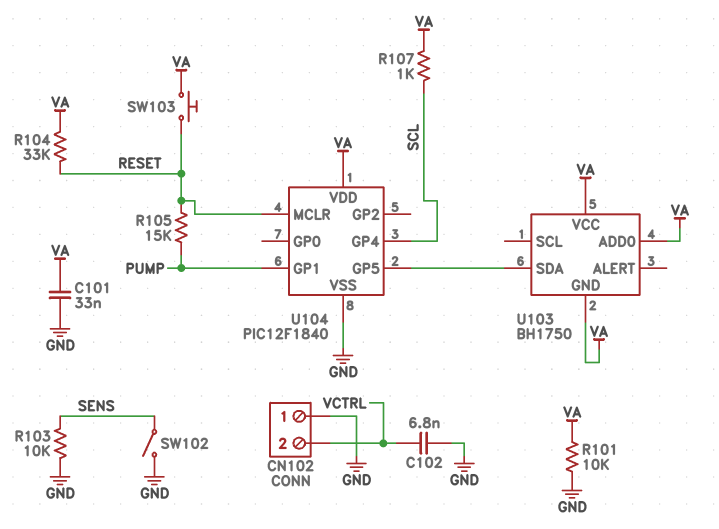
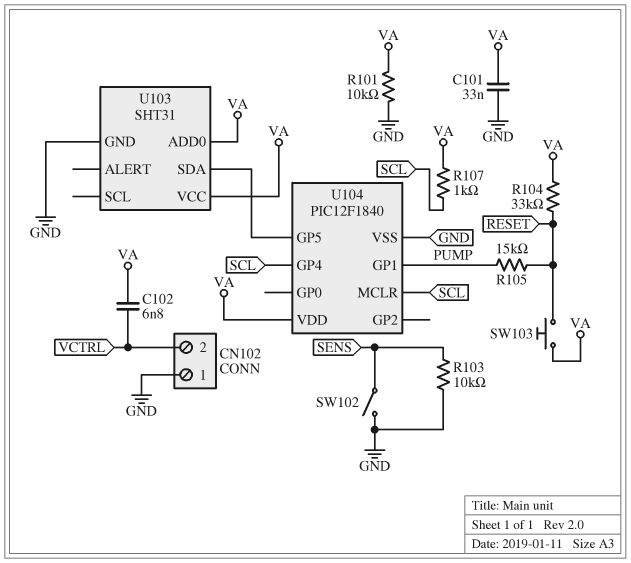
C102: 6.8nF (GND, VCTRL) -> 6.8nF (VA, VCTRL)
U103: BH1750 -> SHT31
U103 pin GND: VA -> GND
U104 pin MCLR: RESET -> SCL

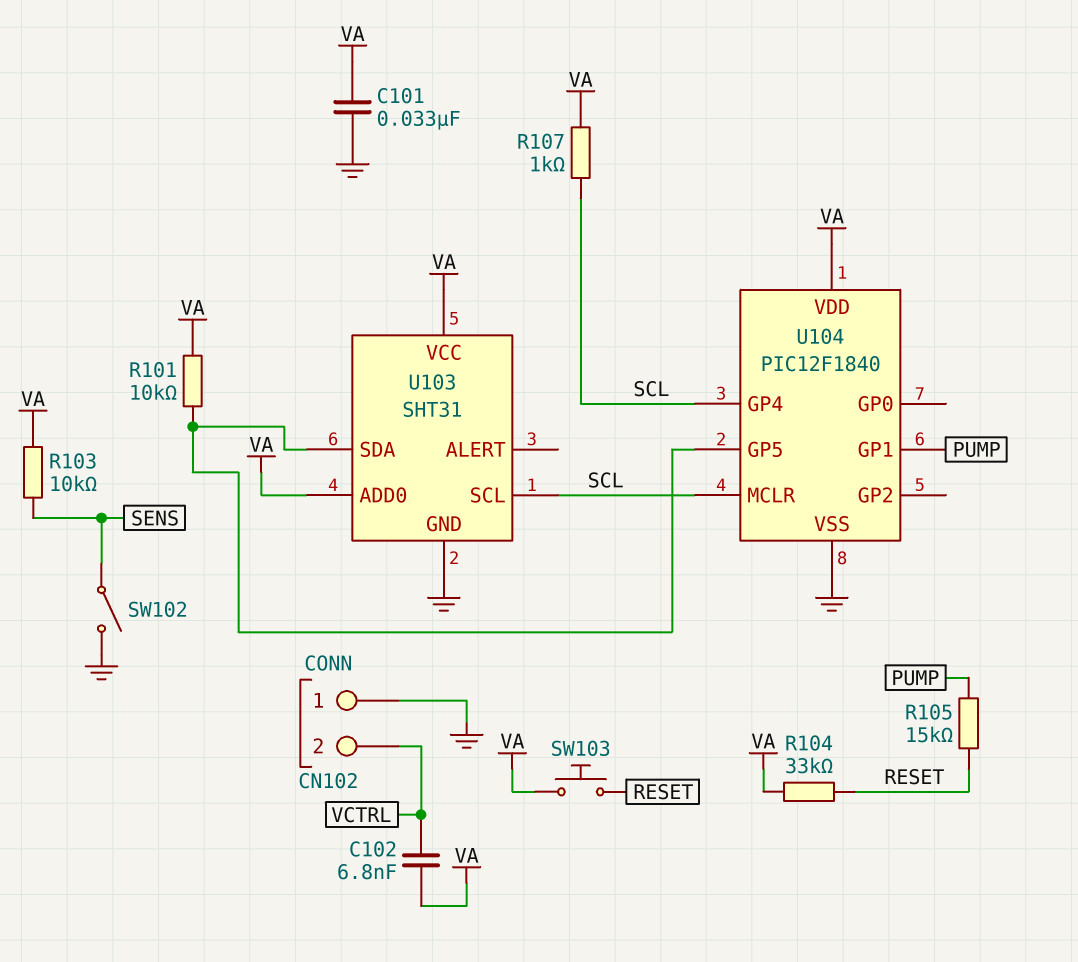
R101: 10k (GND, VA) -> 10k (U103/SDA, VA)
R103: 10k (GND, SENS) -> 10k (SENS, VA)
U103 pin SCL: none -> SCL

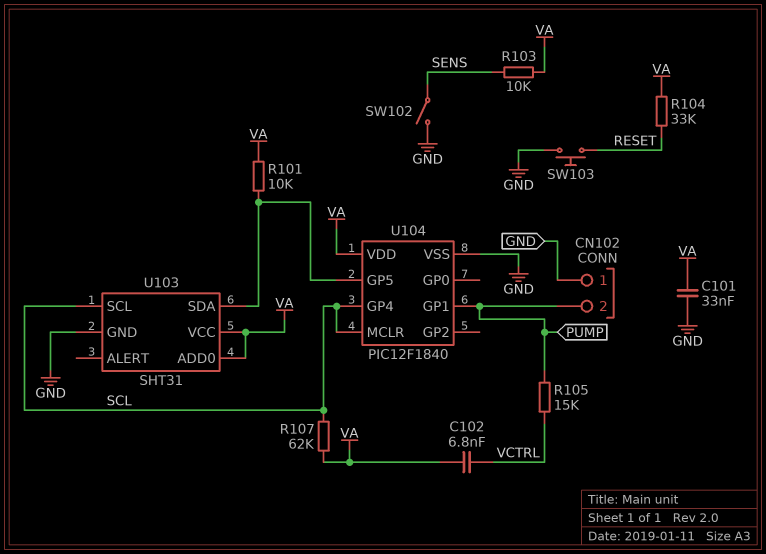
CN102 pin 2: VCTRL -> PUMP
R105: 15k (PUMP, RESET) -> 15k (PUMP, VCTRL)
R107: 1k (SCL, VA) -> 62k (SCL, VA)
SW103: button (RESET, VA) -> button (GND, RESET)

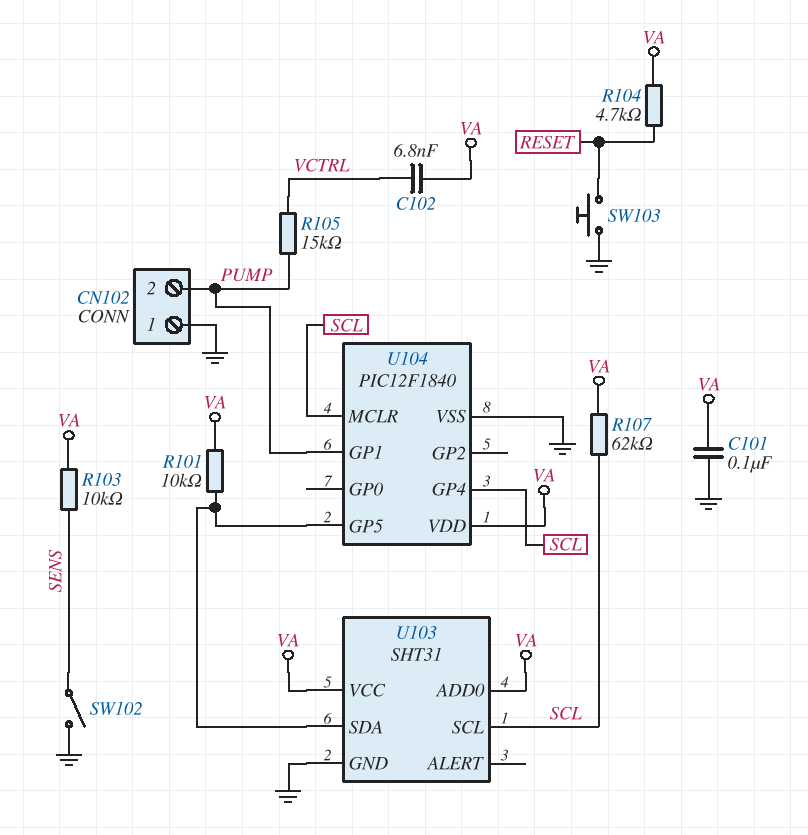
C101: 33nF (GND, VA) -> 100nF (GND, VA)
R104: 33k (RESET, VA) -> 4.7k (RESET, VA)

